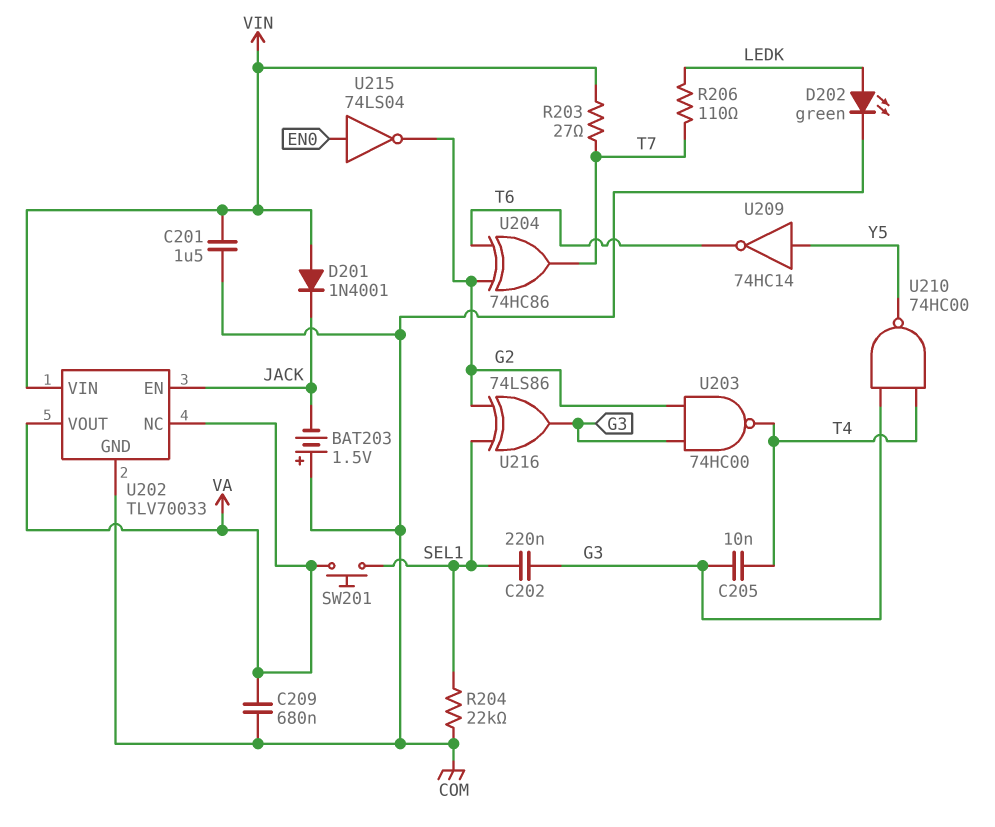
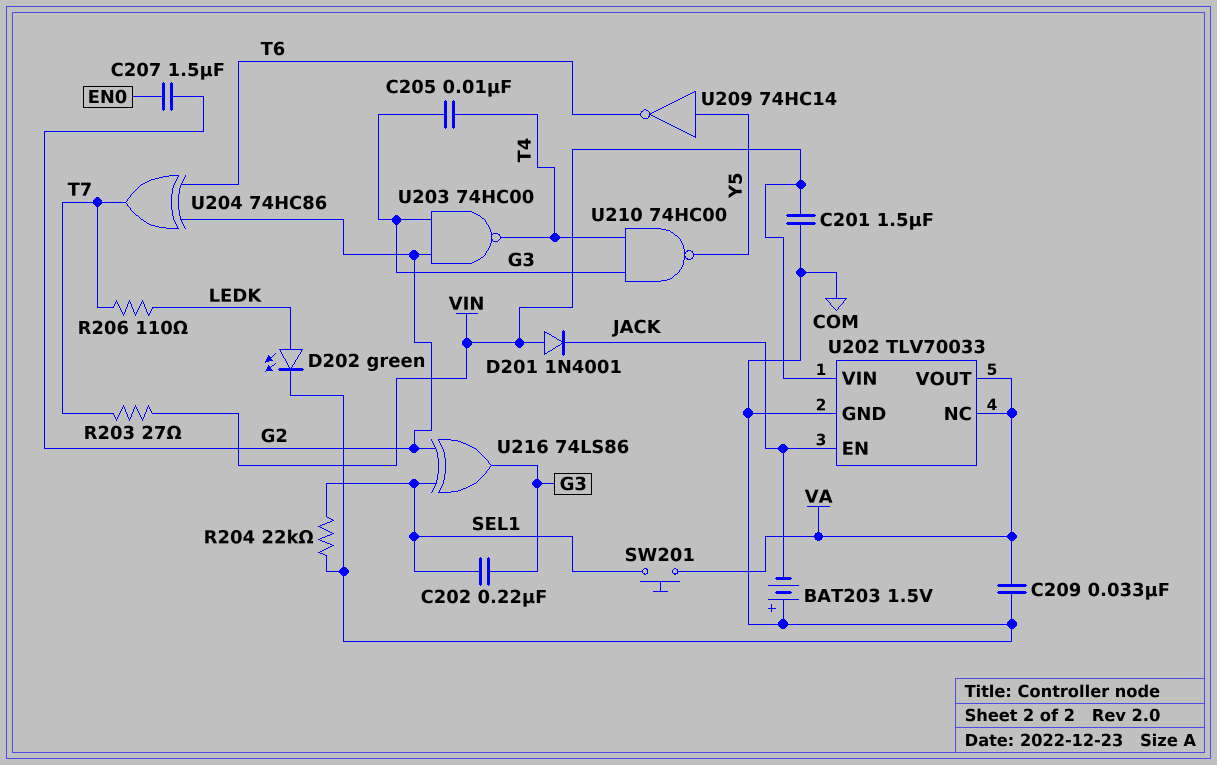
C207: none -> 1.5uF (EN0, G2)
C209: 680nF (COM, VA) -> 33nF (COM, VA)
U215: NOT 74LS04 (in EN0, out G2) -> none

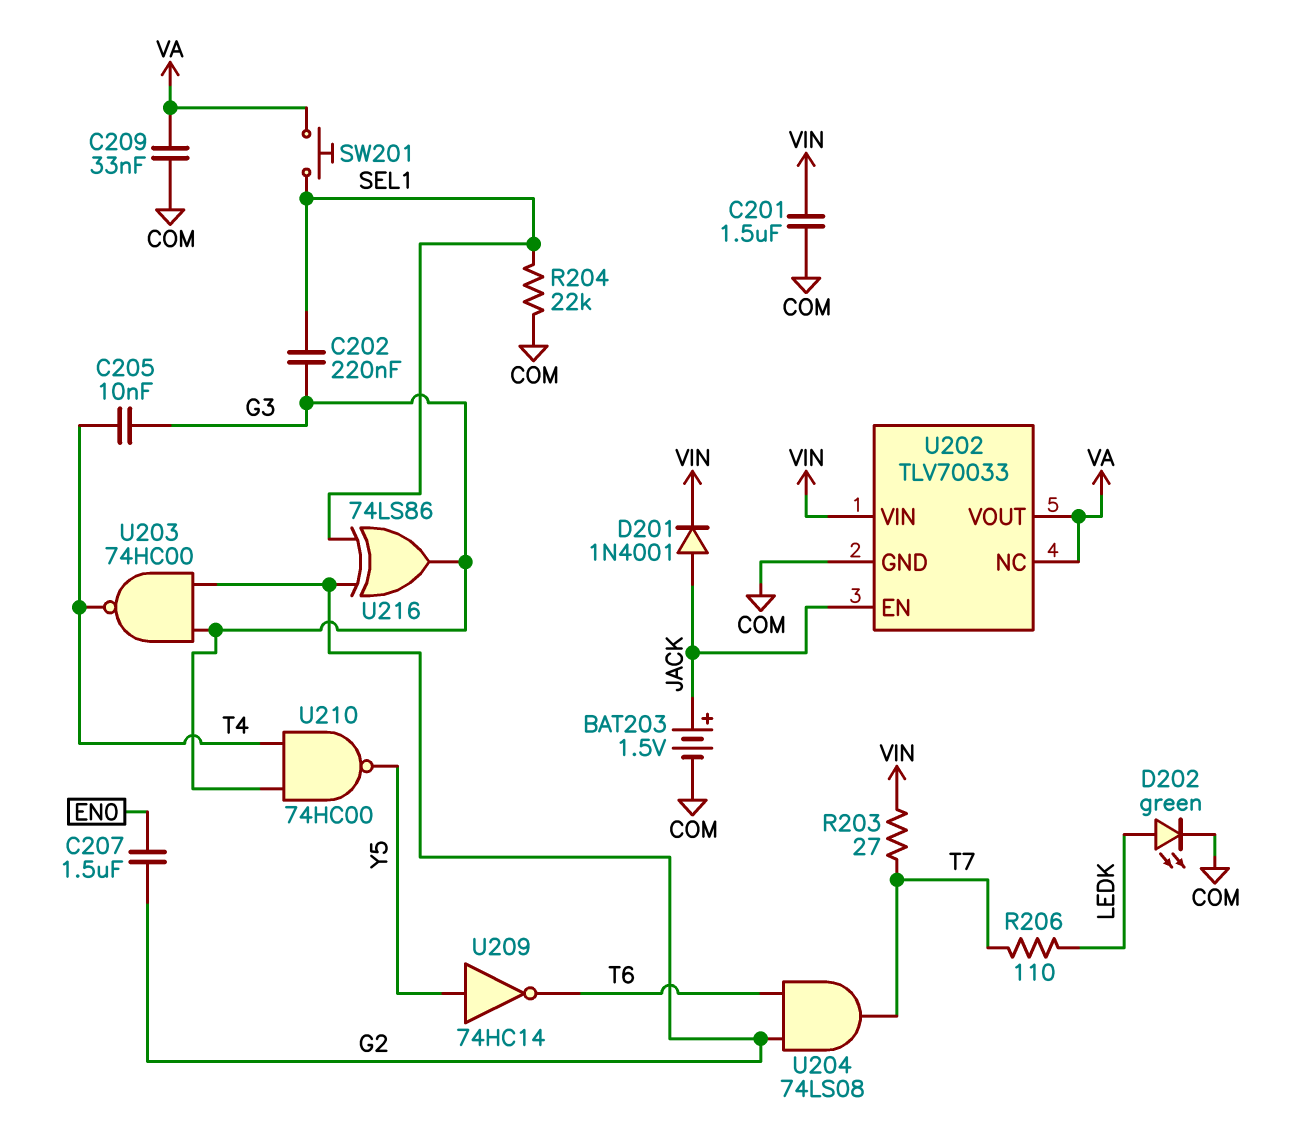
BAT203: 1.5V (plus COM, minus JACK) -> 1.5V (plus JACK, minus COM)
D201: diode 1N4001 (A VIN, K JACK) -> diode 1N4001 (A JACK, K VIN)
U204: XOR 74HC86 (in G2, in T6, out T7) -> AND 74LS08 (in G2, in T6, out T7)

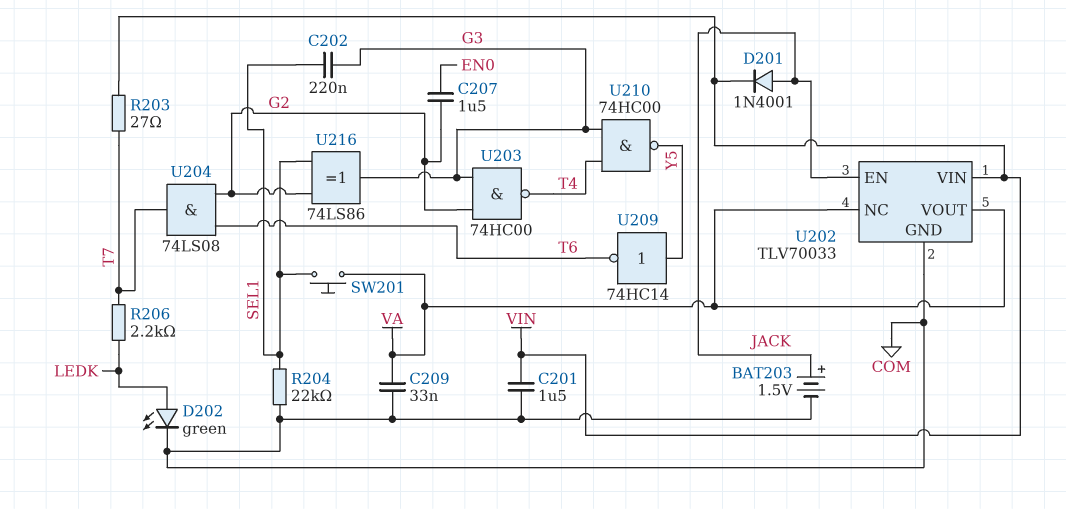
C205: 10nF (G3, T4) -> none
R206: 110 (LEDK, T7) -> 2.2k (LEDK, T7)

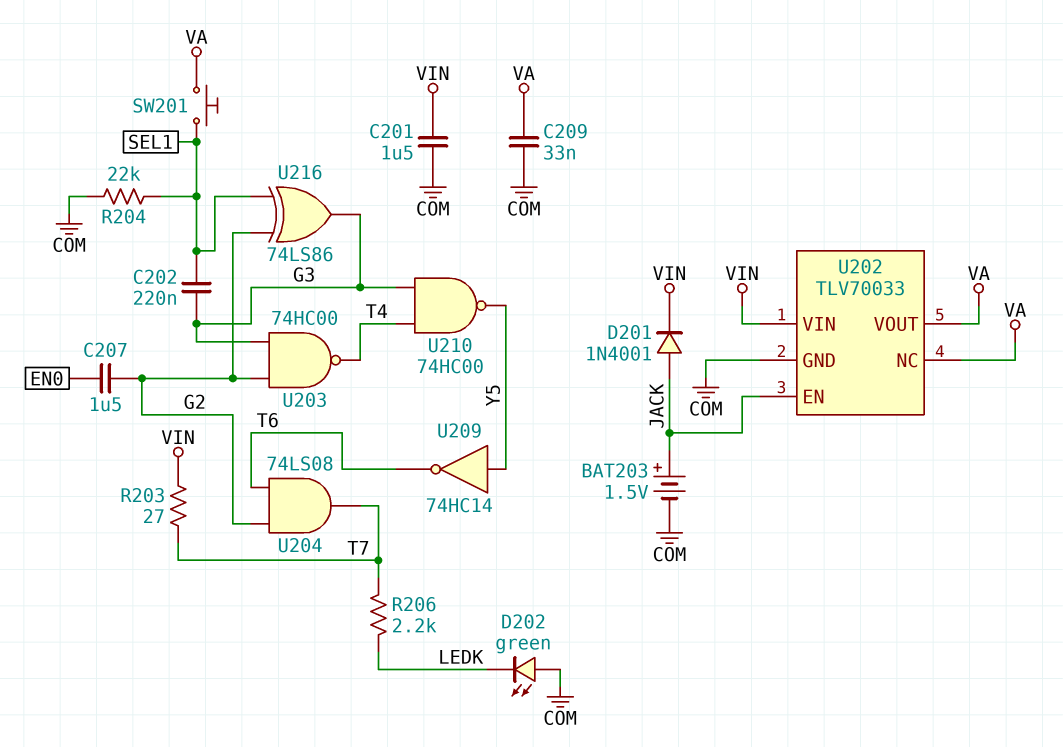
D202: LED green (A LEDK, K COM) -> LED green (A COM, K LEDK)

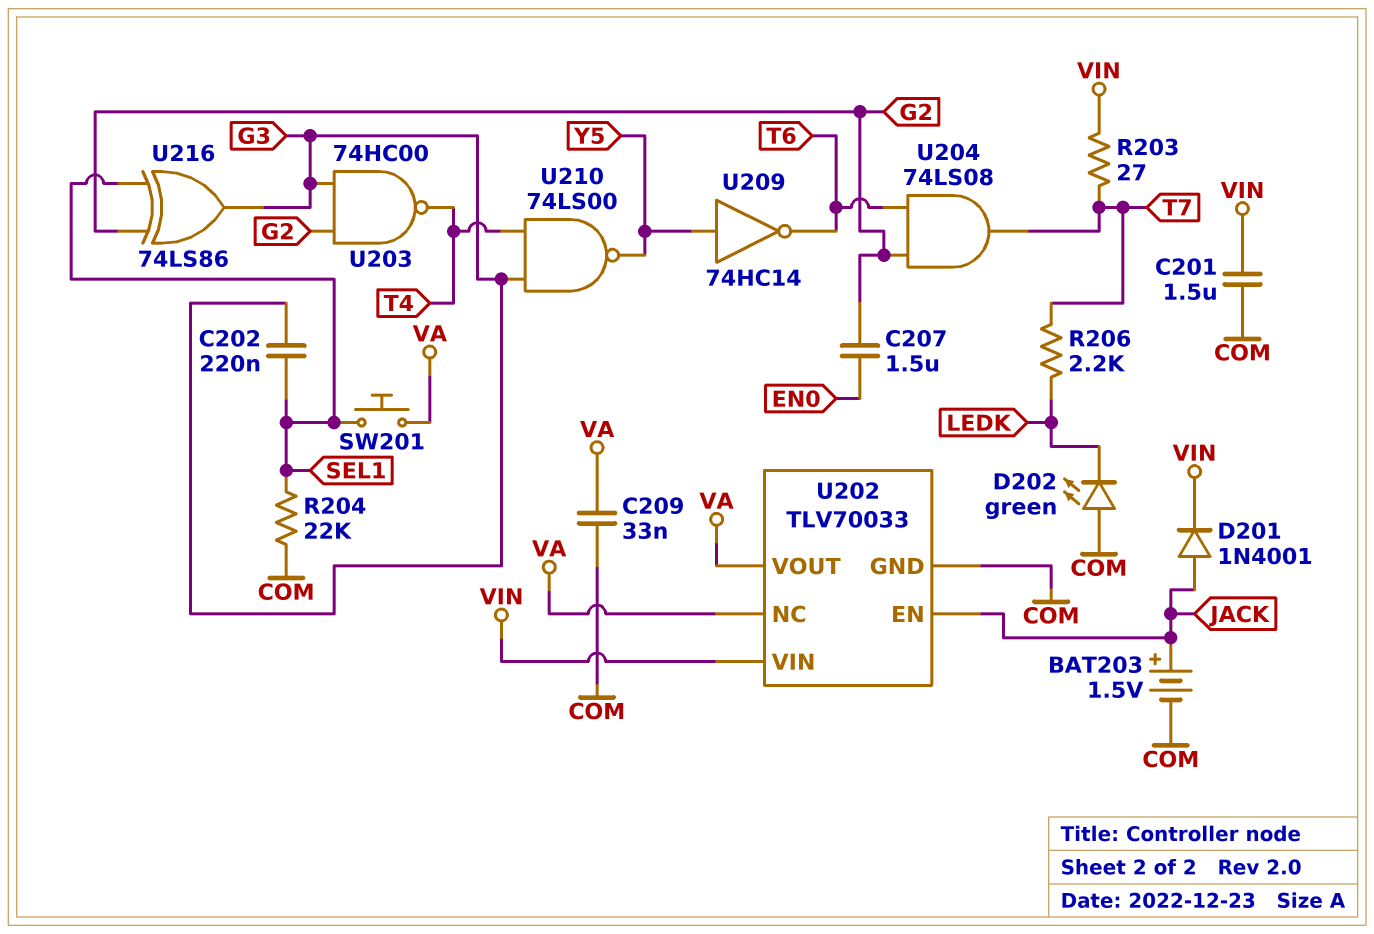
U210: NAND 74HC00 (in G3, in T4, out Y5) -> NAND 74LS00 (in G3, in T4, out Y5)

